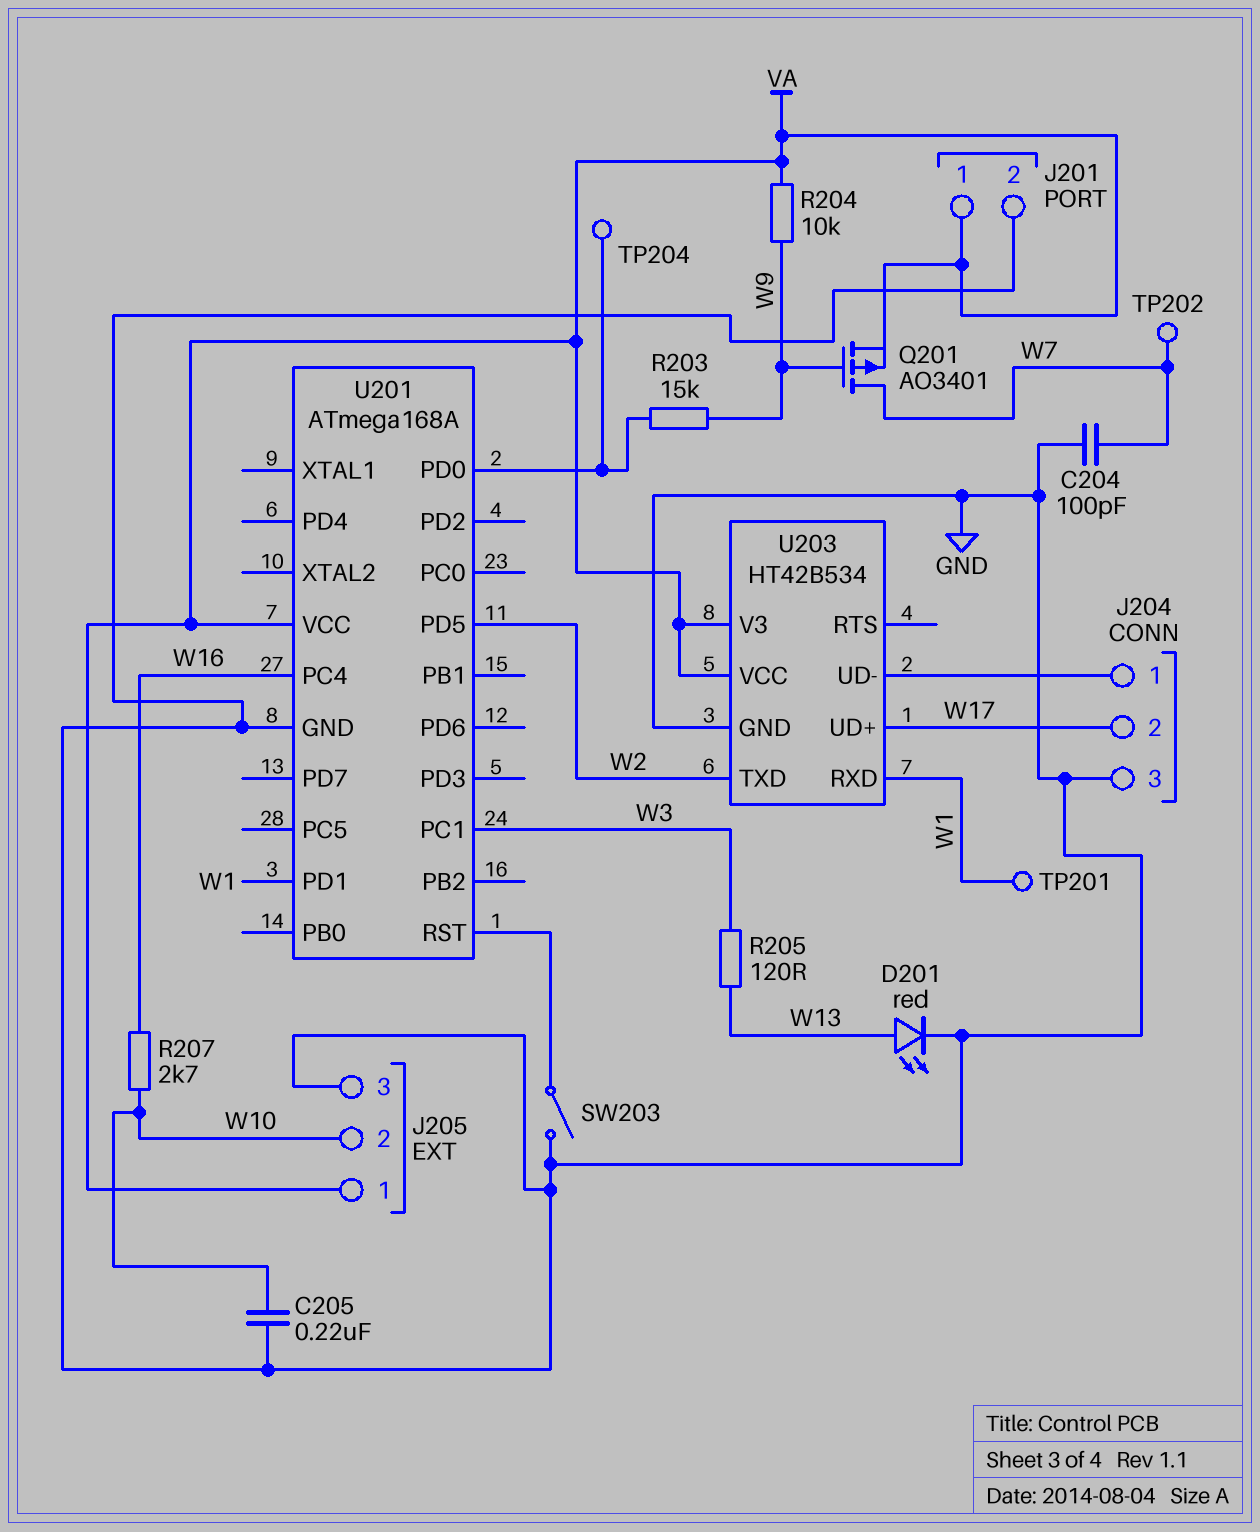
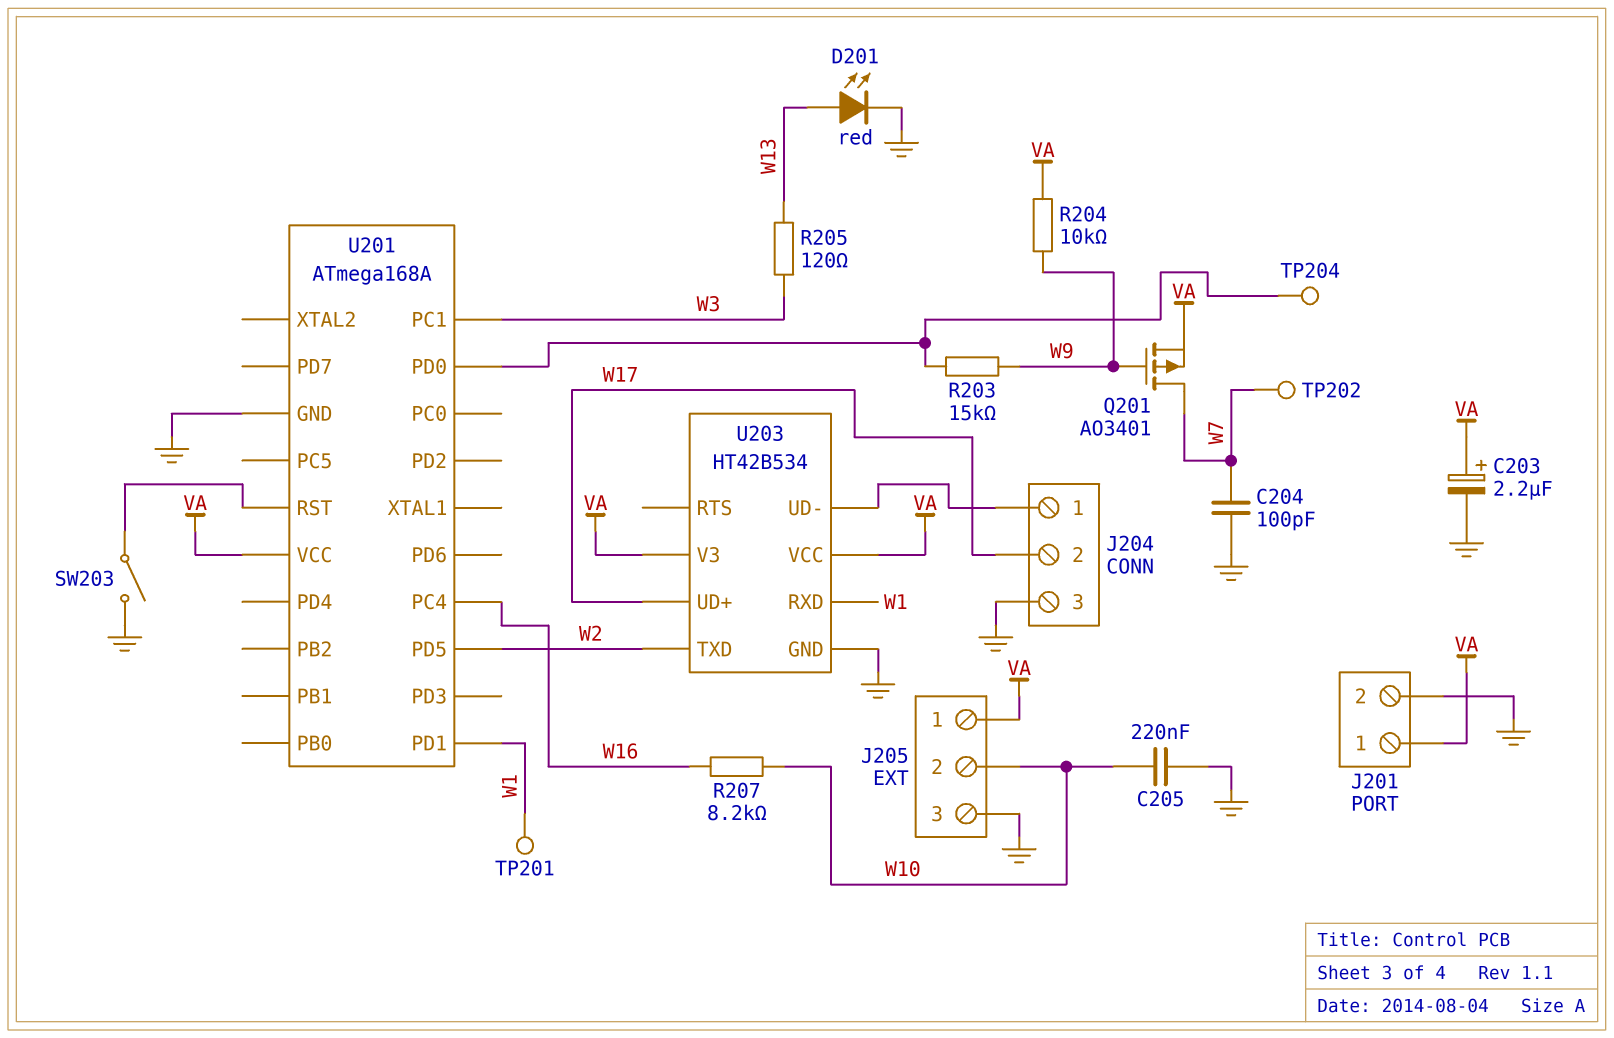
C203: none -> 2.2uF (plus VA, minus GND)
R207: 2.7k (W10, W16) -> 8.2k (W10, W16)

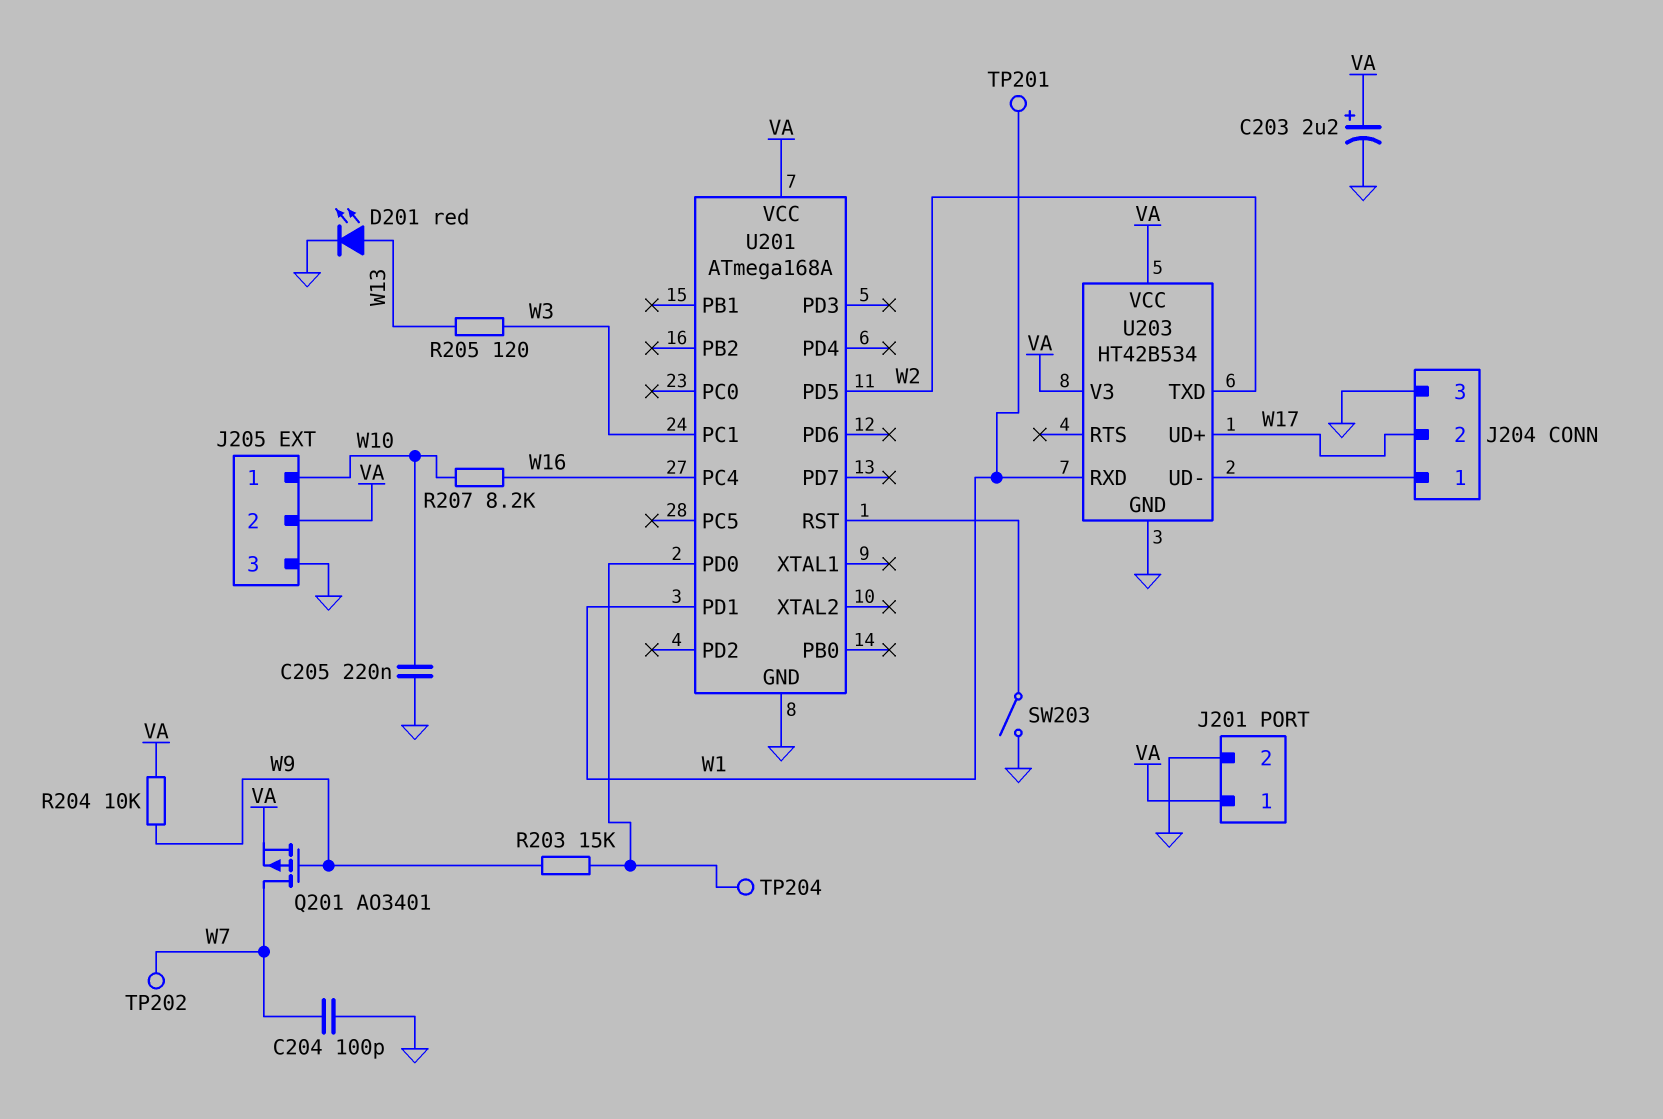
J205 pin 1: VA -> W10
J205 pin 2: W10 -> VA

